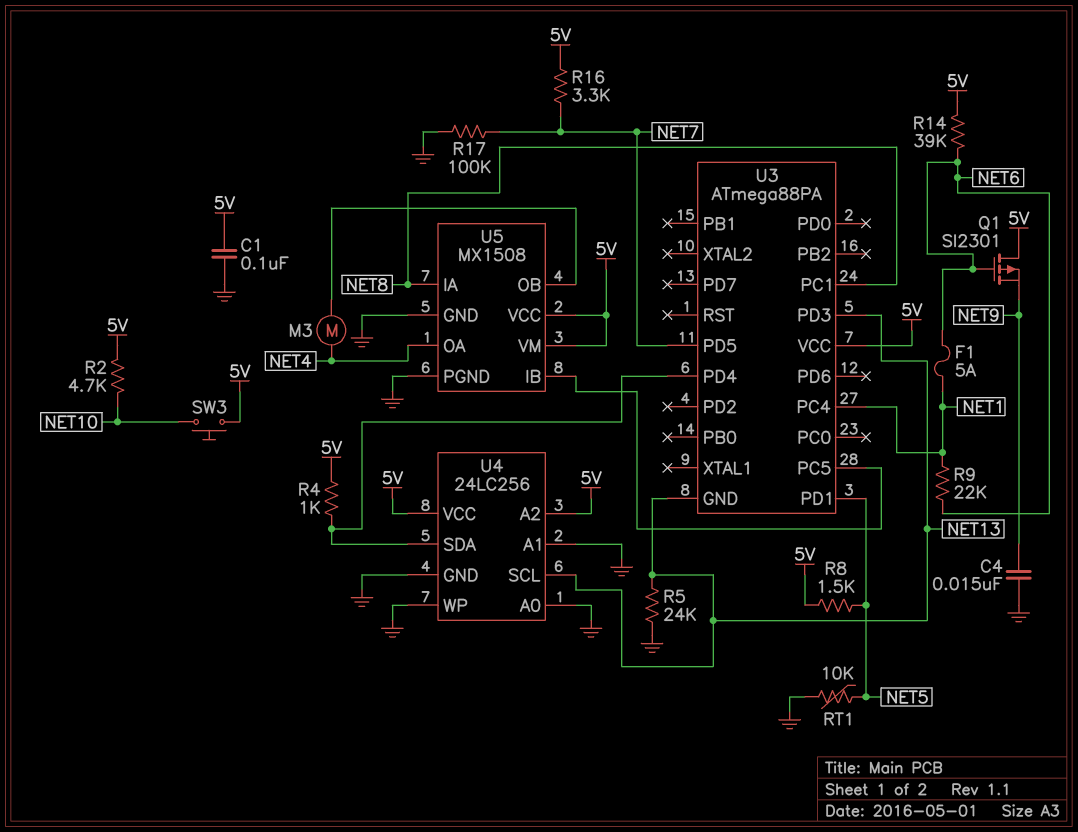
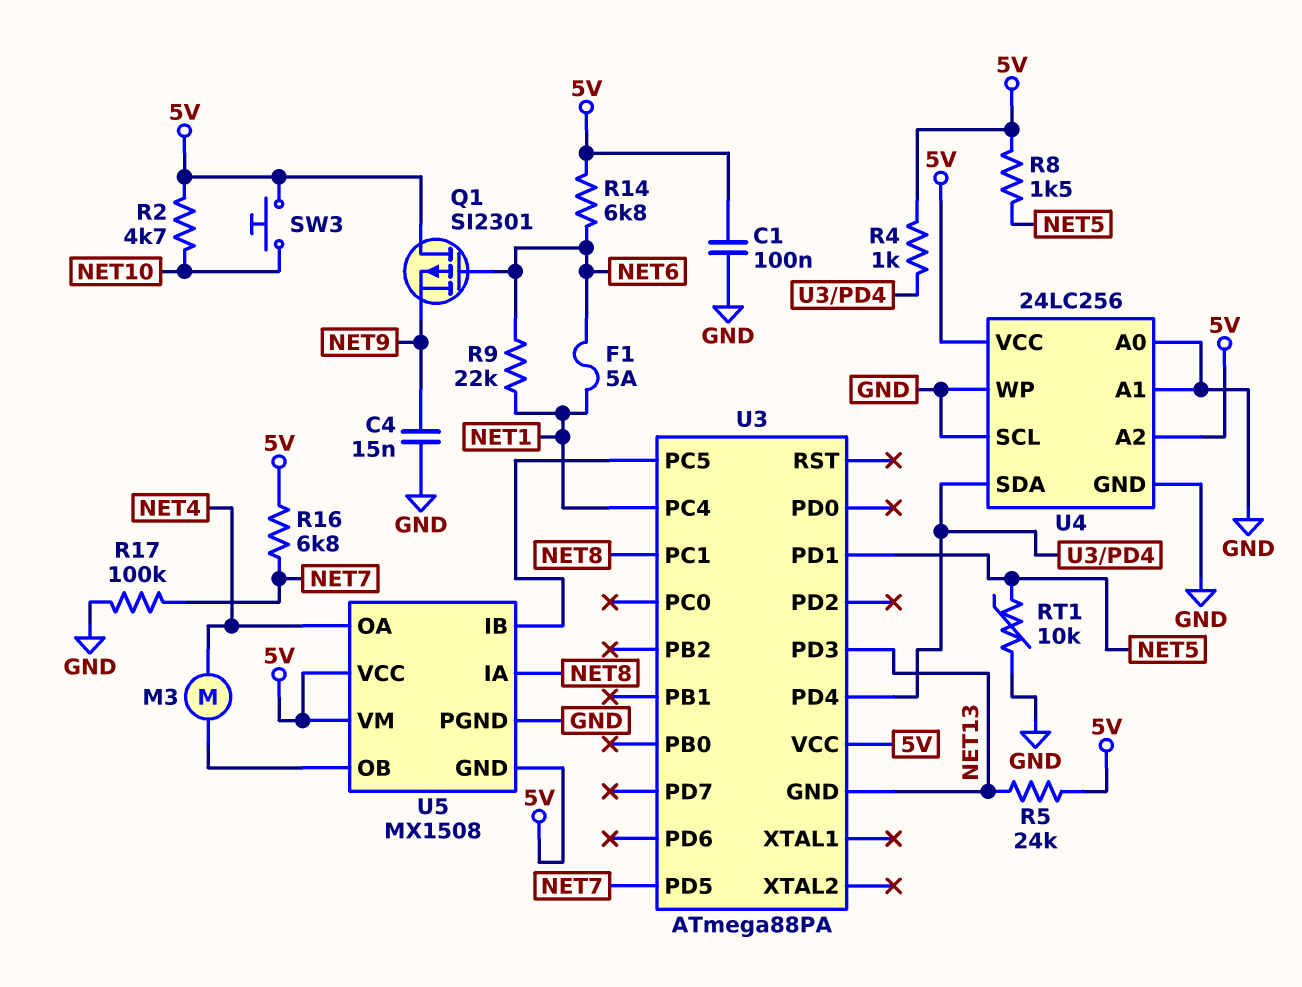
R5: 24k (GND, NET13) -> 24k (5V, NET13)
R14: 39k (5V, NET6) -> 6.8k (5V, NET6)
R16: 3.3k (5V, NET7) -> 6.8k (5V, NET7)
U4 pin SCL: NET13 -> GND
U5 pin GND: GND -> 5V

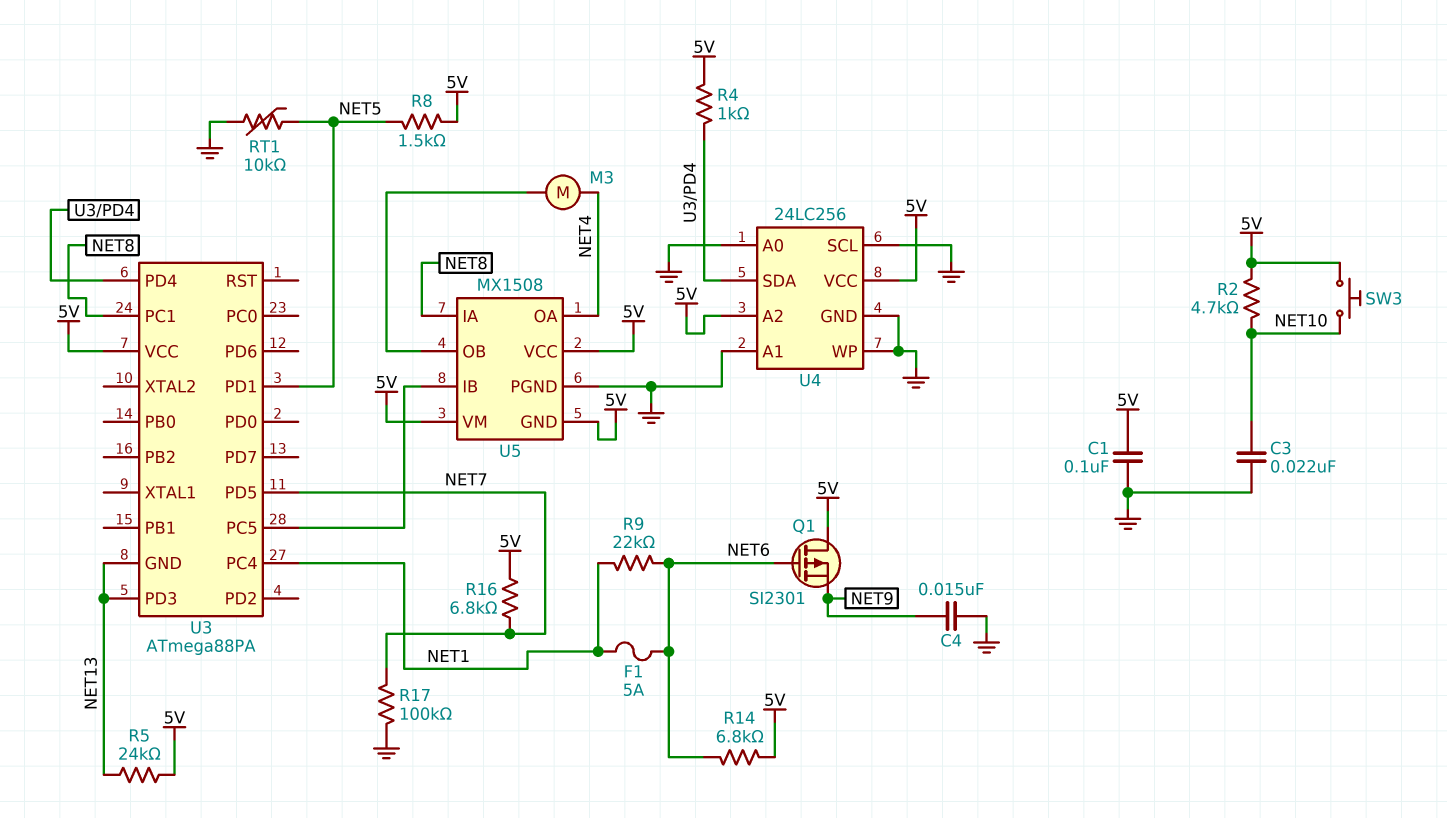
C3: none -> 22nF (GND, NET10)

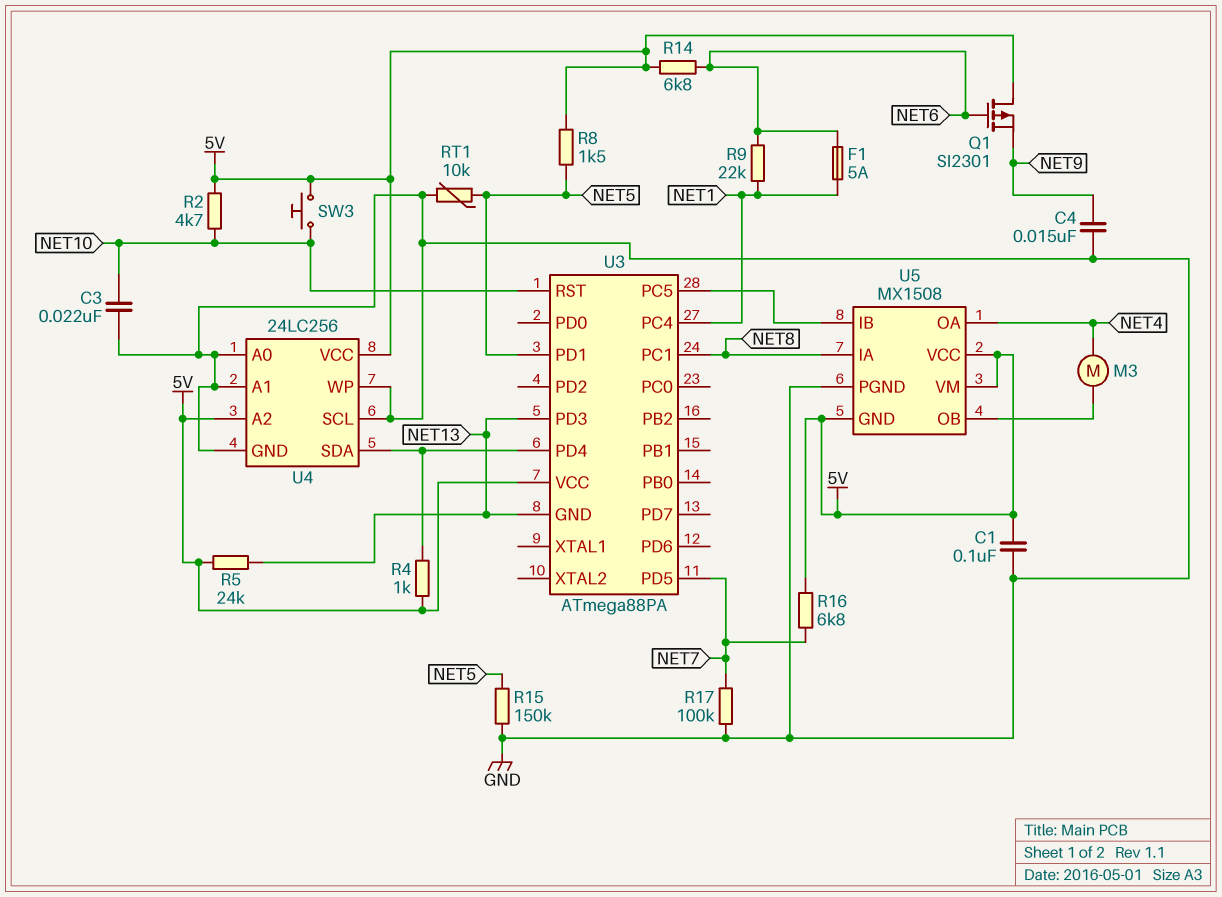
R15: none -> 150k (GND, NET5)
U3 pin RST: none -> NET10

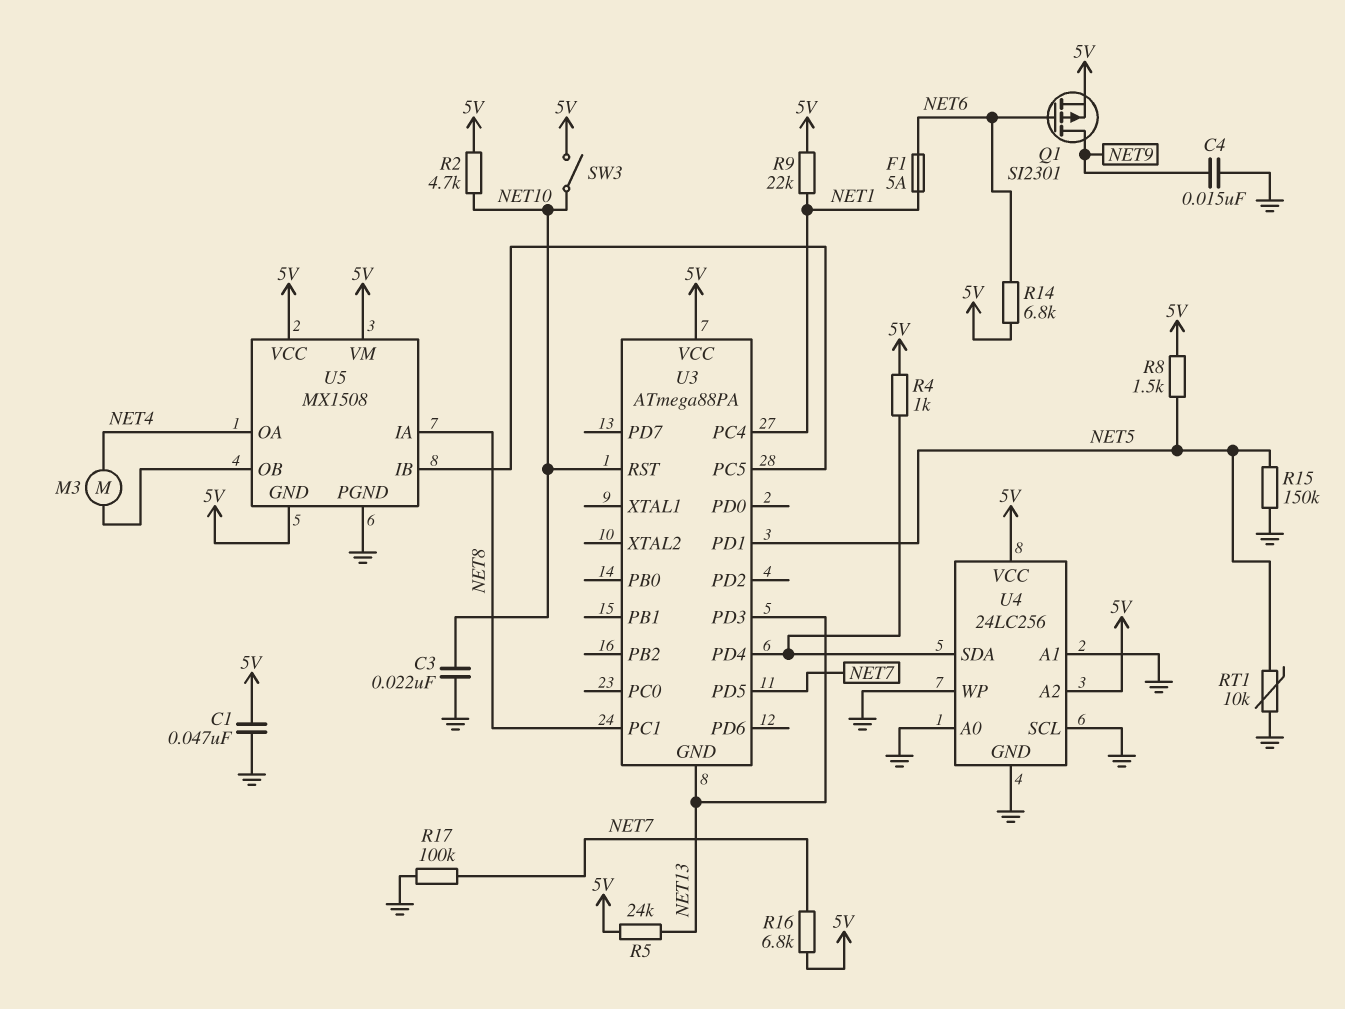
C1: 100nF (5V, GND) -> 47nF (5V, GND)
Q1: PMOS SI2301 (G NET6, D 5V, S NET9) -> PMOS SI2301 (G NET6, D NET9, S 5V)
R9: 22k (NET1, NET6) -> 22k (5V, NET1)
SW3: button (5V, NET10) -> switch (5V, NET10)

